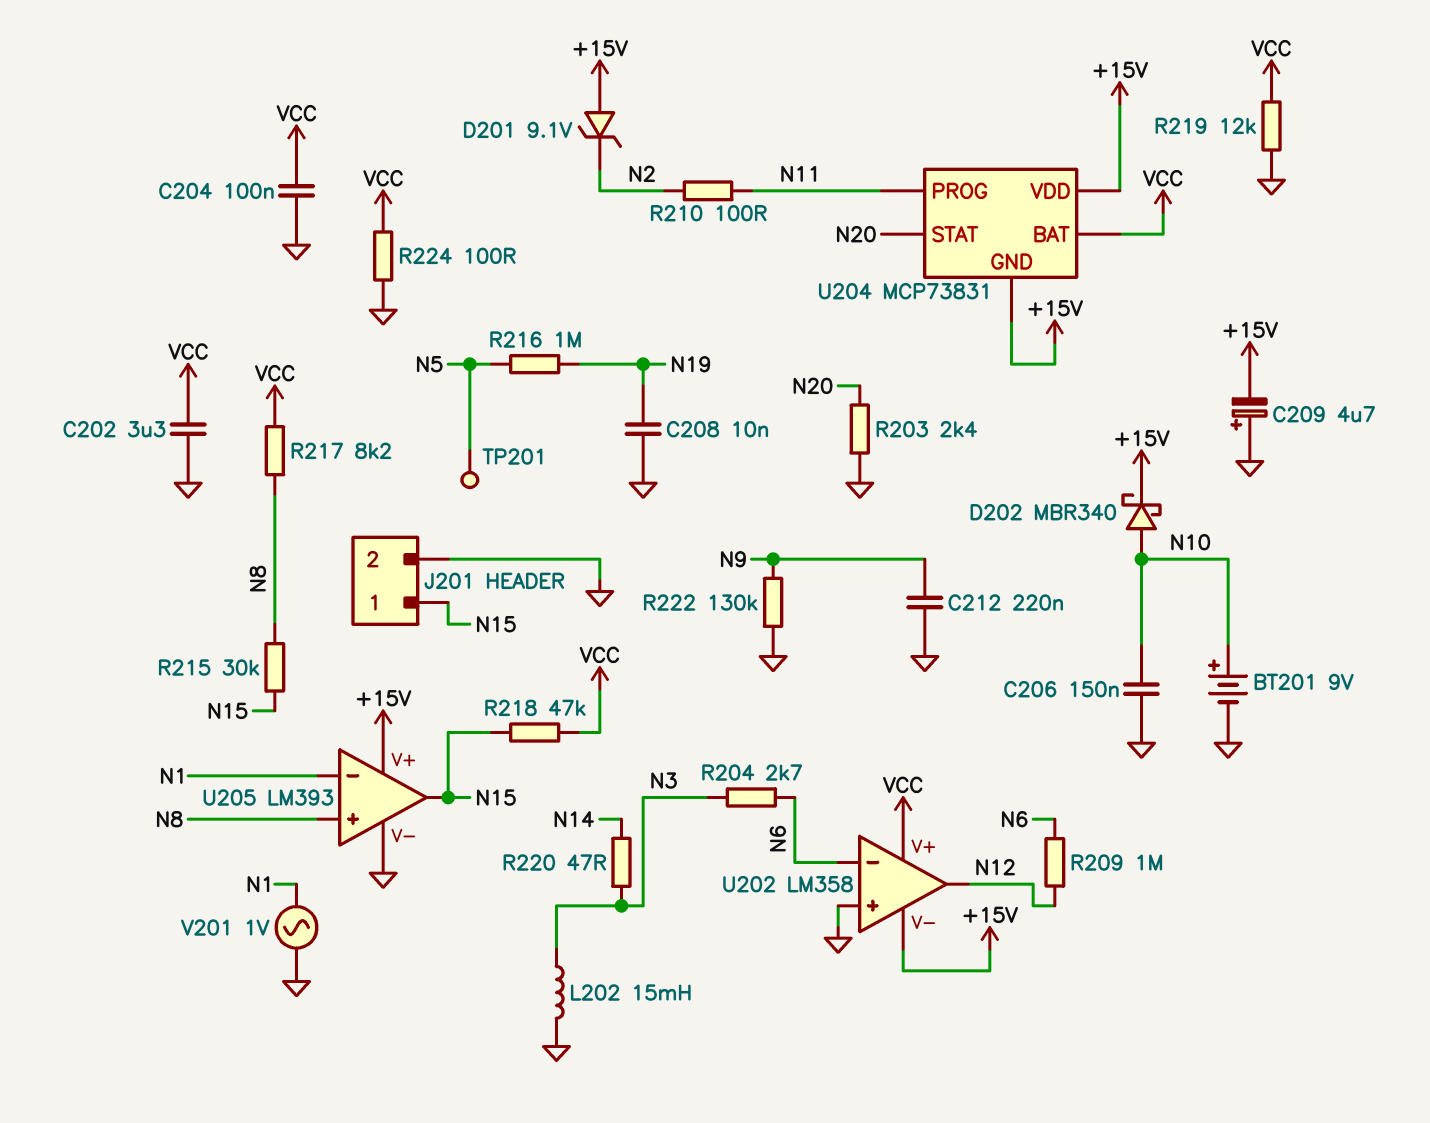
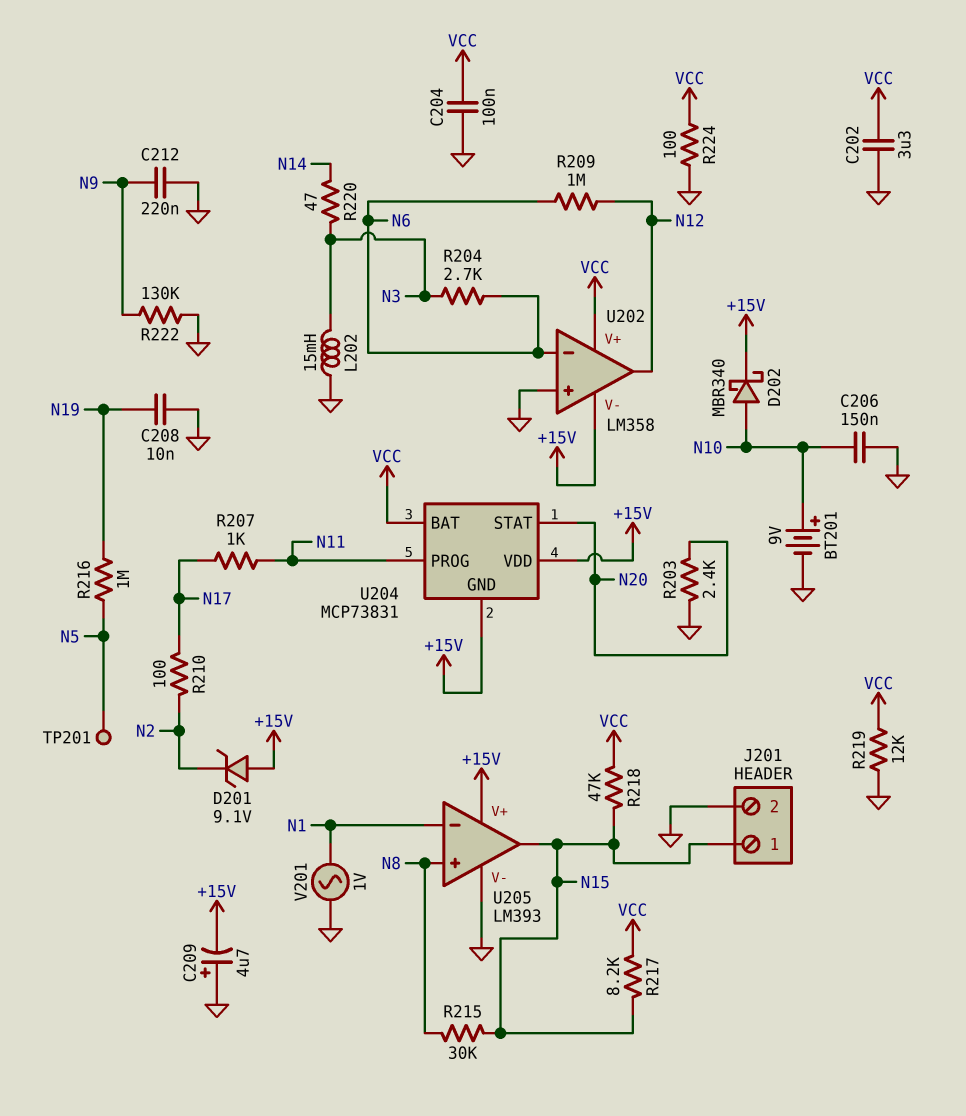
R207: none -> 1k (N11, N17)
R210: 100 (N2, N11) -> 100 (N2, N17)
R217: 8.2k (N8, VCC) -> 8.2k (N15, VCC)

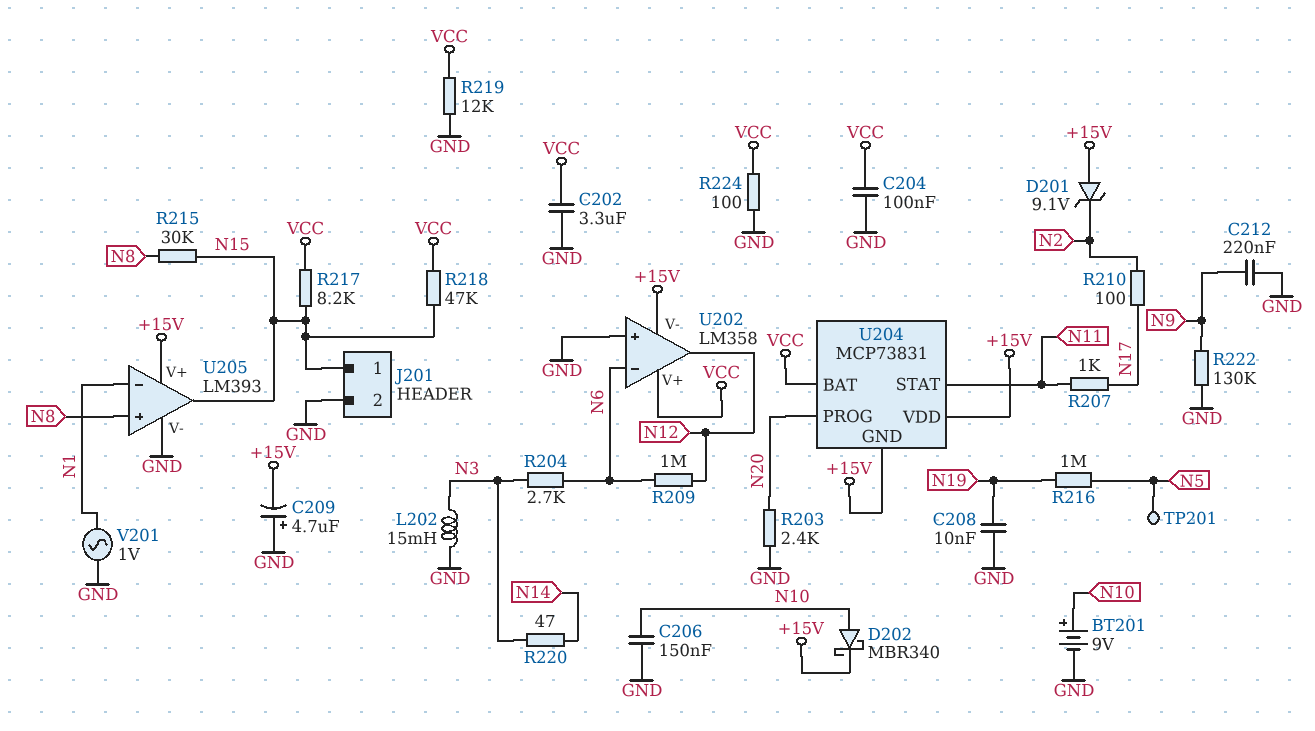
U204 pin PROG: N11 -> N20
U204 pin STAT: N20 -> N11

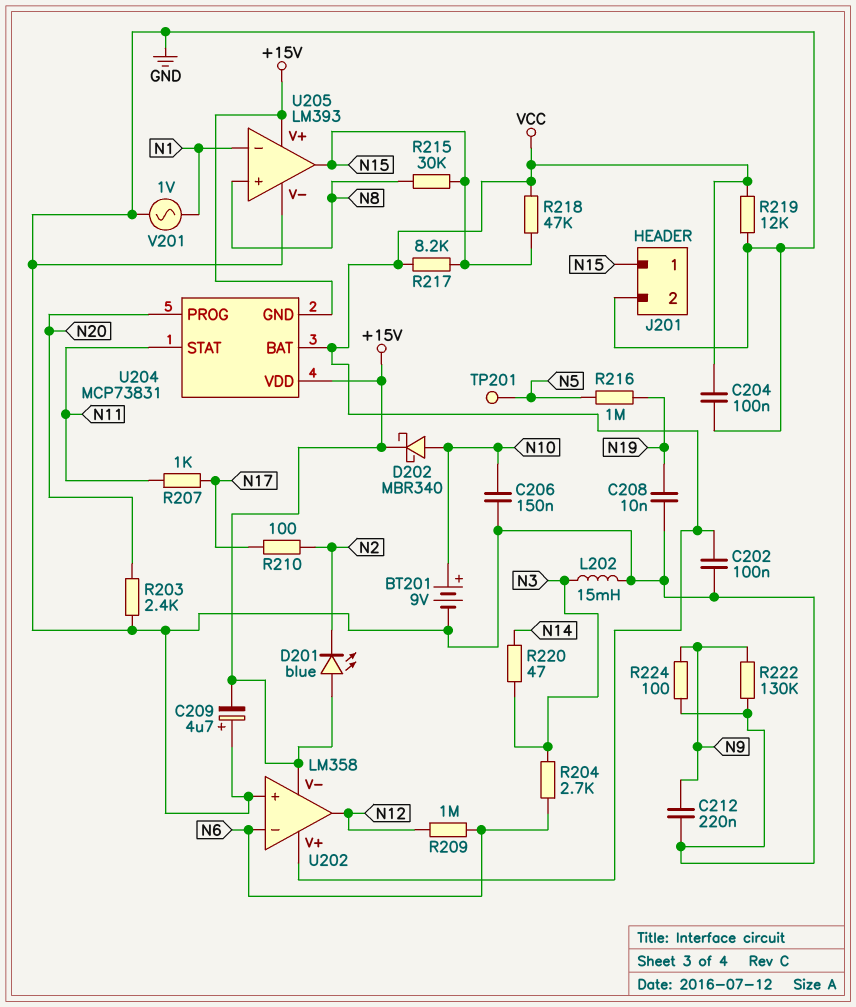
C202: 3.3uF (GND, VCC) -> 100nF (GND, VCC)
D201: zener 9.1V (A +15V, K N2) -> LED blue (A +15V, K N2)
R224: 100 (GND, VCC) -> 100 (GND, N9)

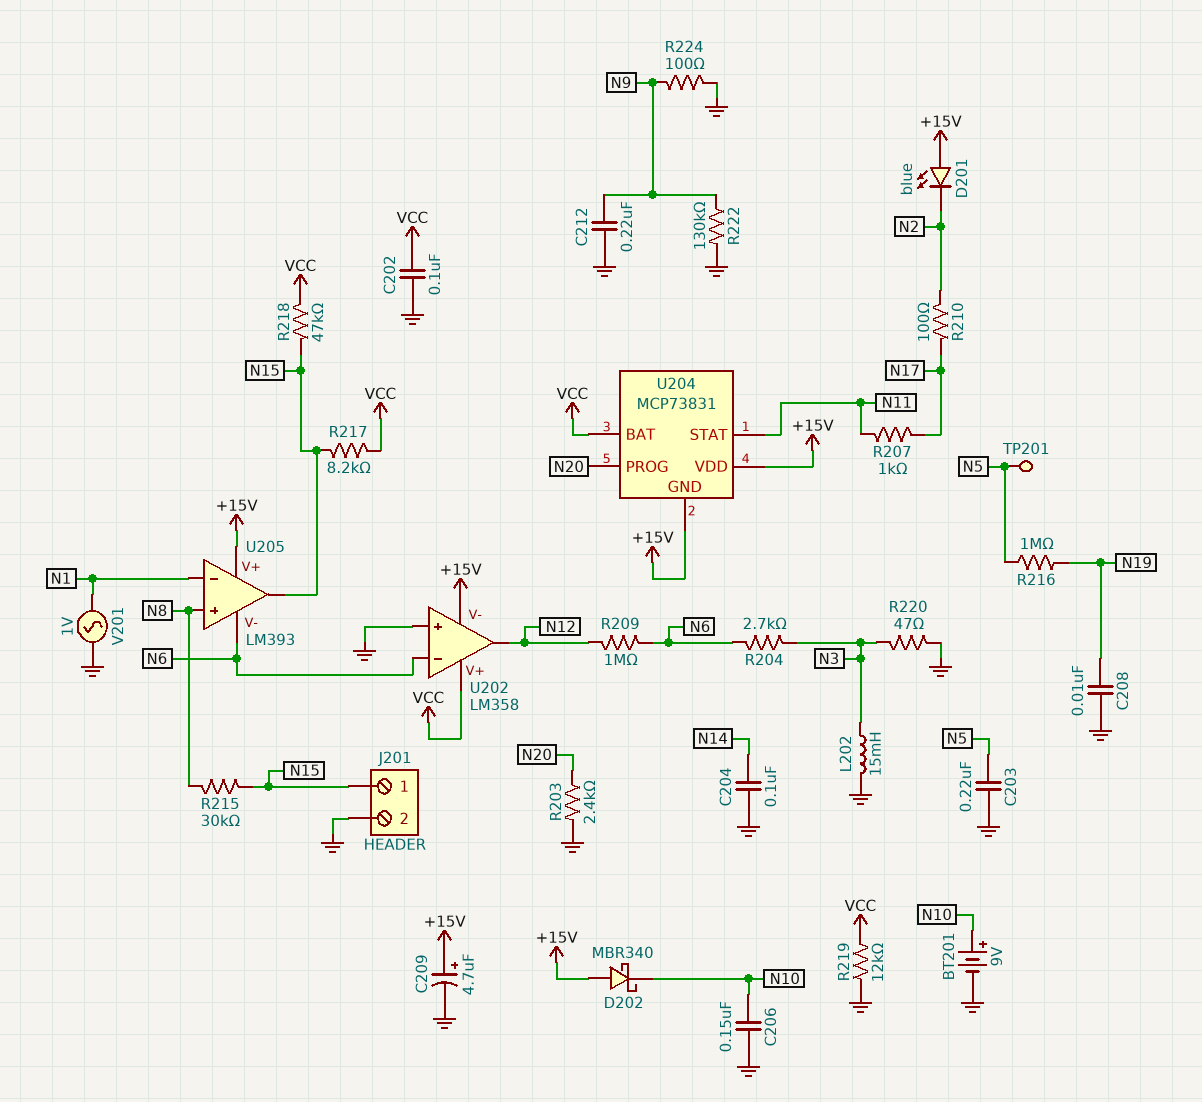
C203: none -> 220nF (GND, N5)
C204: 100nF (GND, VCC) -> 100nF (GND, N14)
C209: 4.7uF (plus GND, minus +15V) -> 4.7uF (plus +15V, minus GND)
D202: schottky MBR340 (A N10, K +15V) -> schottky MBR340 (A +15V, K N10)
R220: 47 (N3, N14) -> 47 (GND, N3)
U205 pin V-: GND -> N6

